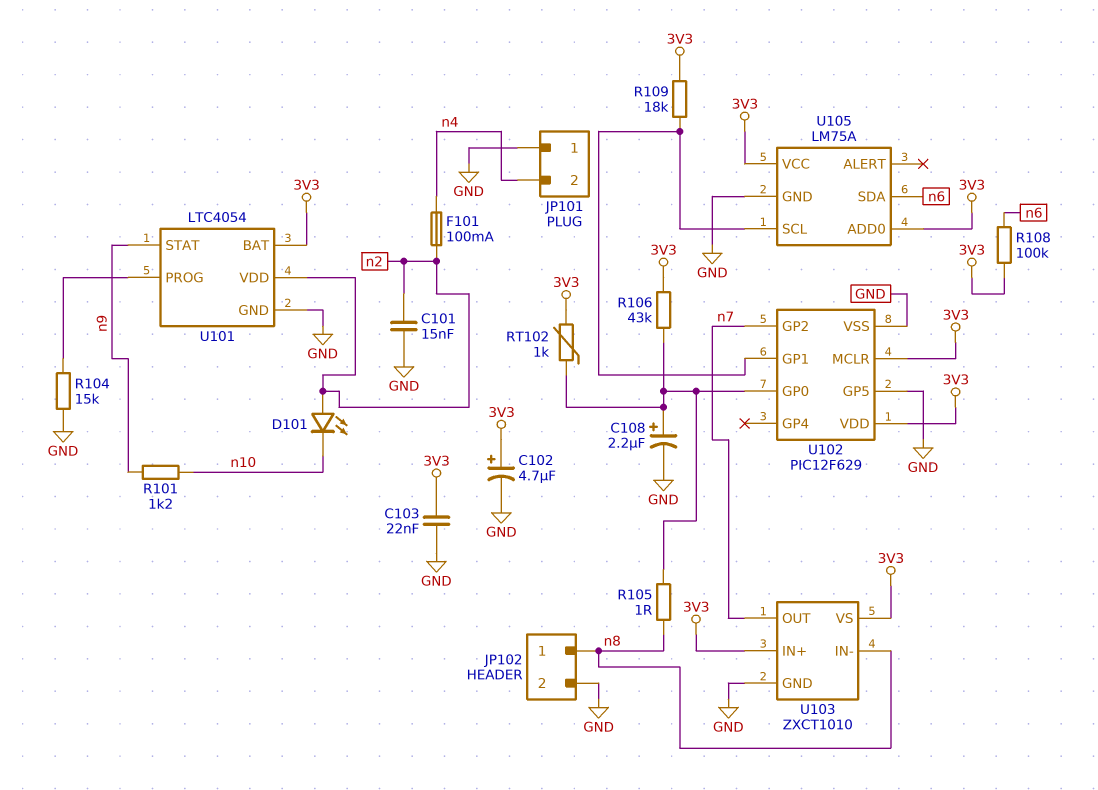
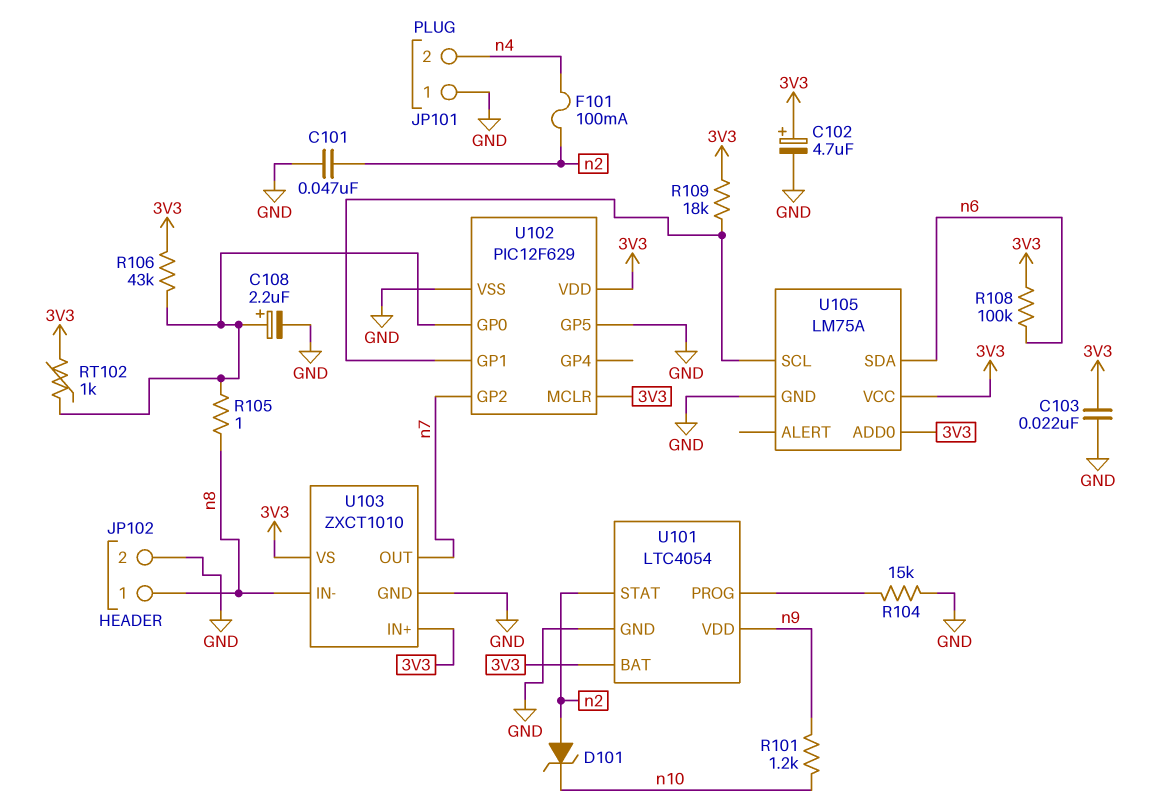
C101: 15nF (GND, n2) -> 47nF (GND, n2)
D101: LED (A n2, K n10) -> zener (A n2, K n10)
U101 pin STAT: n9 -> n2
U101 pin VDD: n2 -> n9

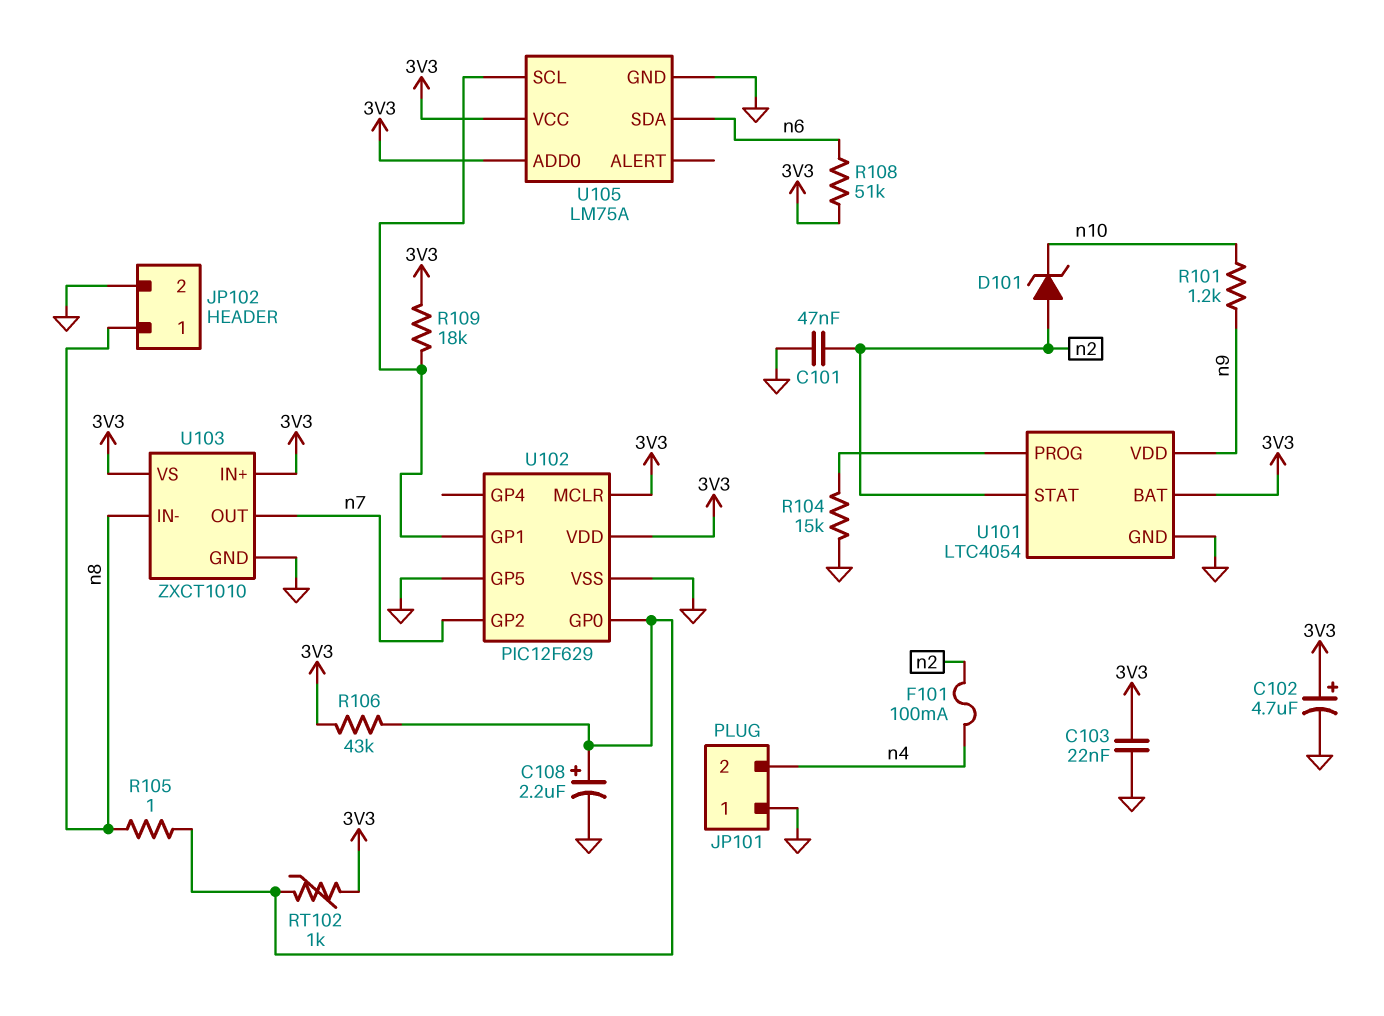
R108: 100k (3V3, n6) -> 51k (3V3, n6)

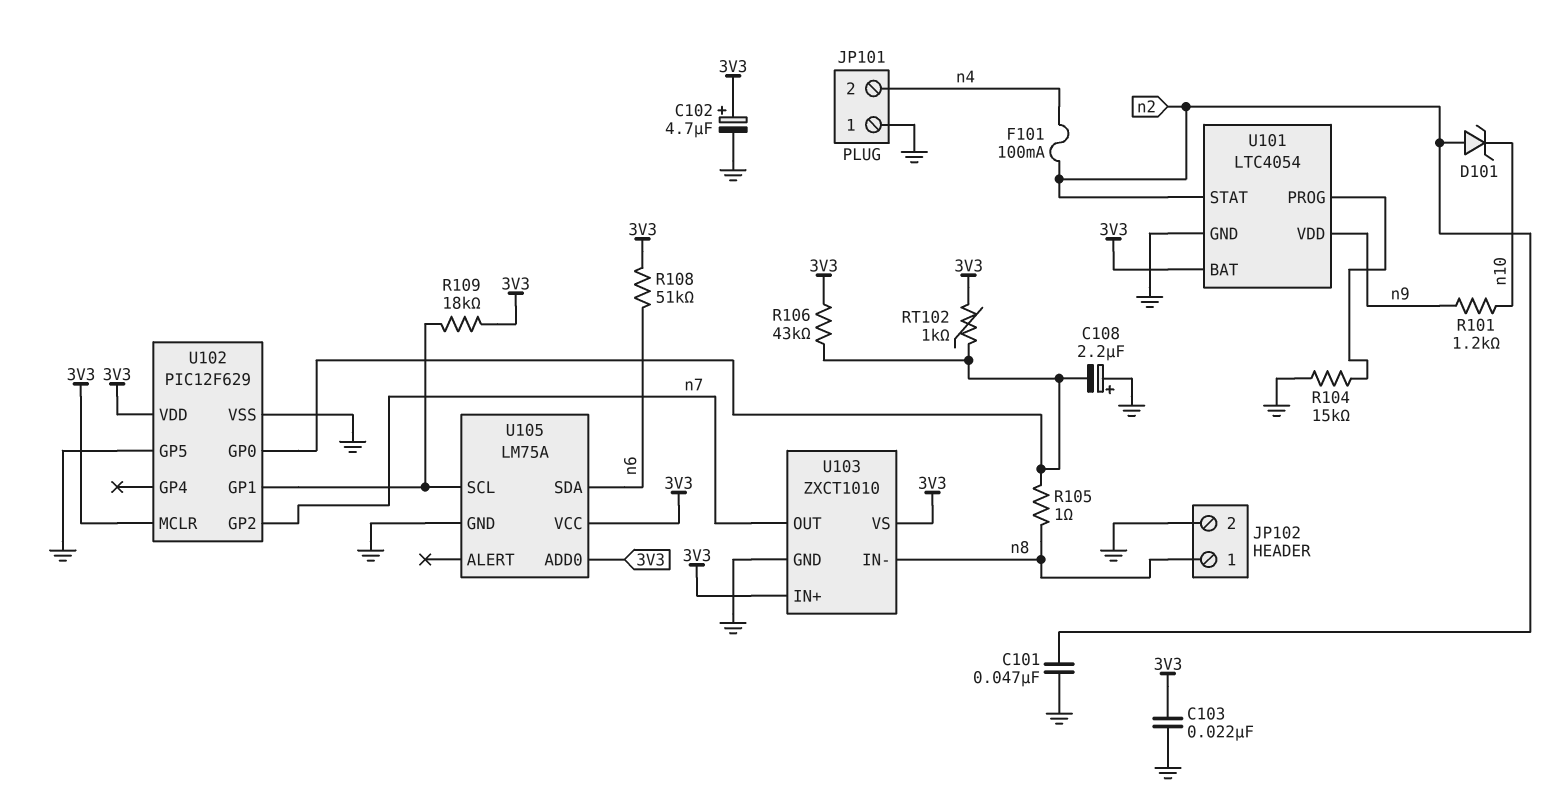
C108: 2.2uF (plus U102/GP0, minus GND) -> 2.2uF (plus GND, minus U102/GP0)

